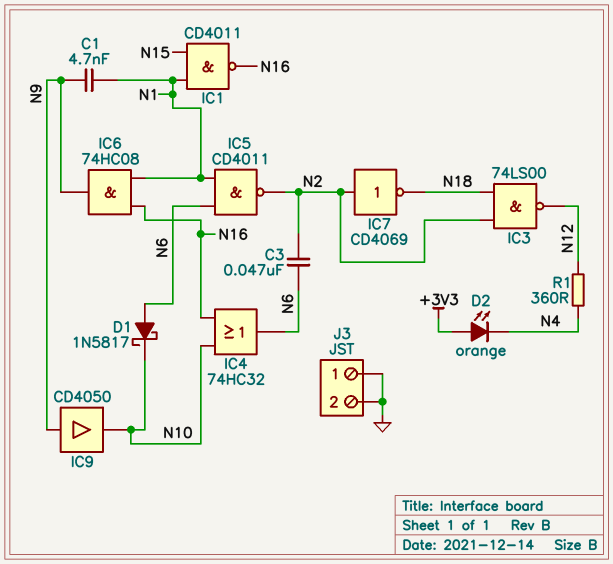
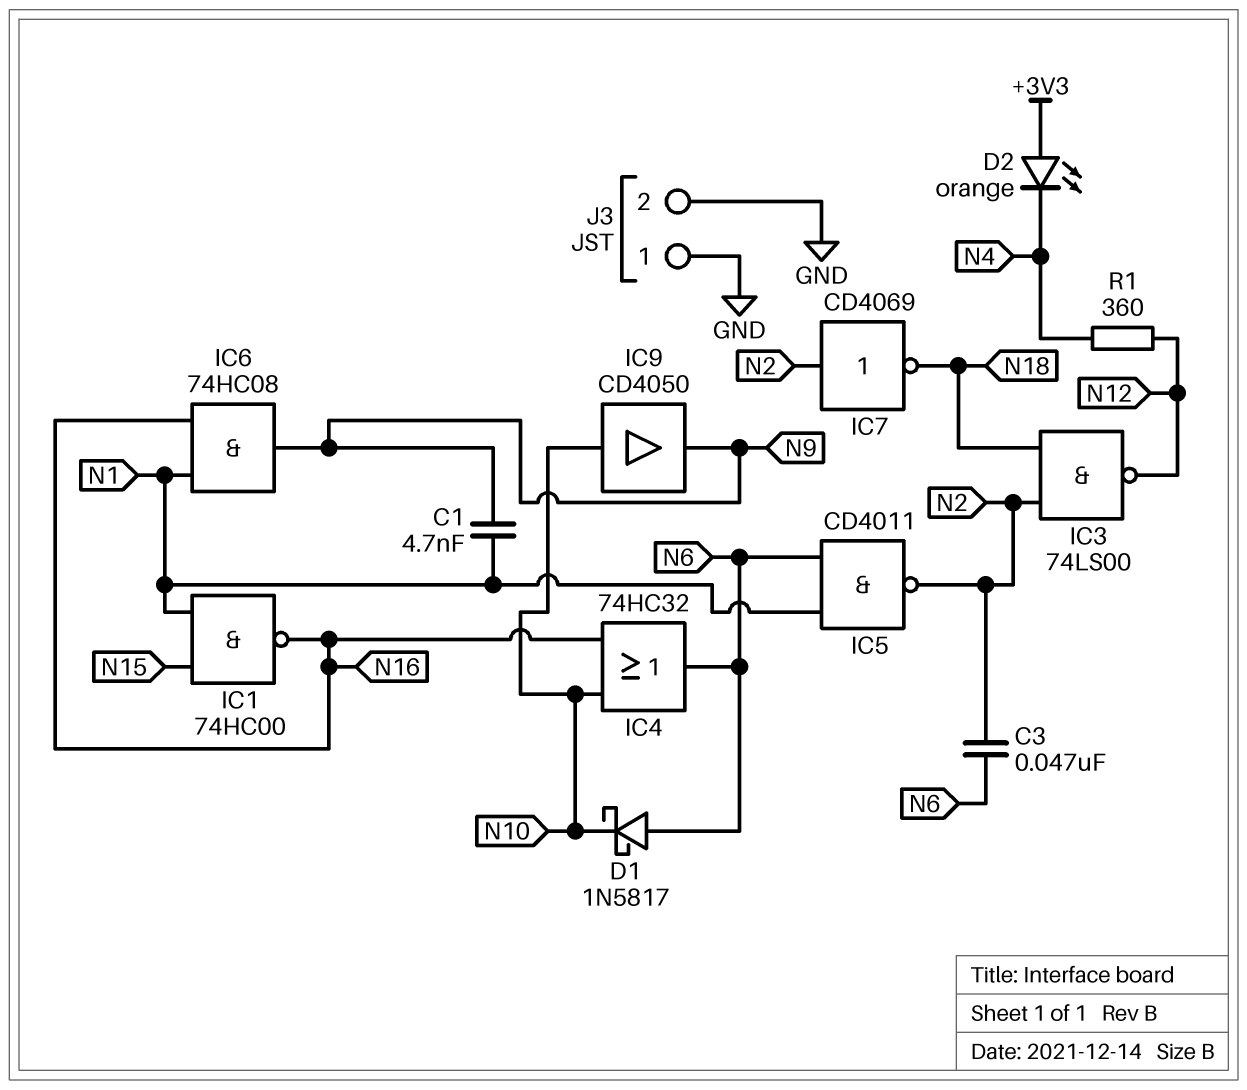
IC1: NAND CD4011 (in N1, in N15, out N16) -> NAND 74HC00 (in N1, in N15, out N16)
IC9: buffer CD4050 (in N9, out N10) -> buffer CD4050 (in N10, out N9)

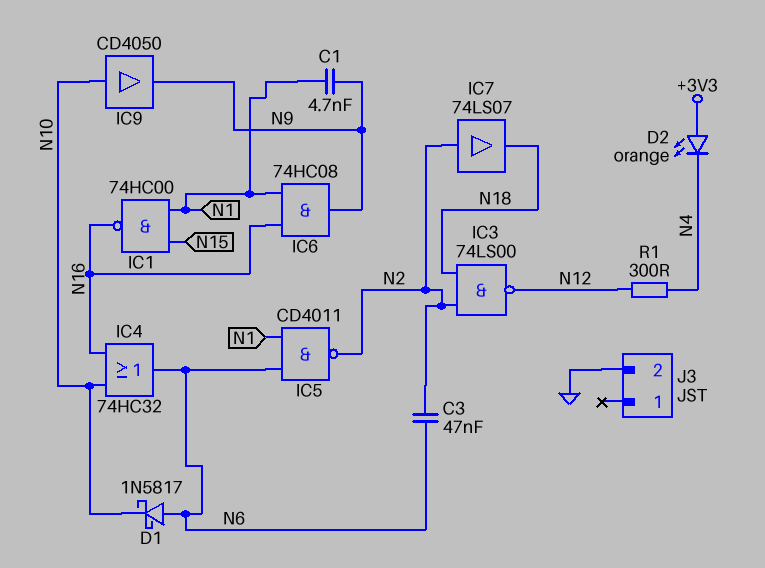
IC7: NOT CD4069 (in N2, out N18) -> buffer 74LS07 (in N2, out N18)
J3 pin 1: GND -> none
R1: 360 (N4, N12) -> 300 (N4, N12)

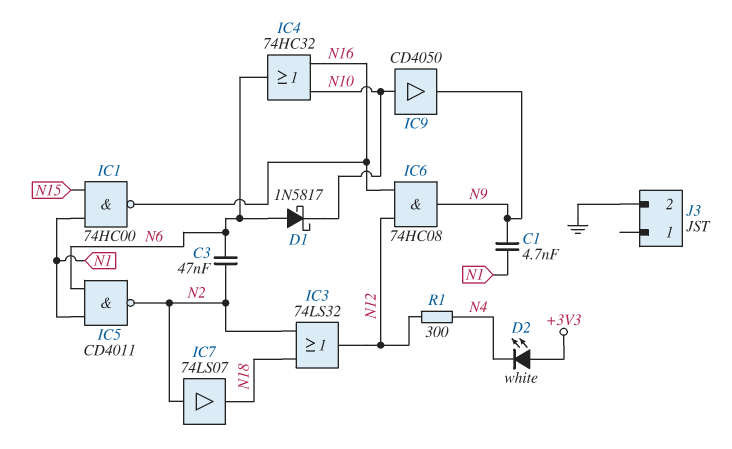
D2: LED orange (A +3V3, K N4) -> LED white (A +3V3, K N4)
IC3: NAND 74LS00 (in N2, in N18, out N12) -> OR 74LS32 (in N2, in N18, out N12)
IC6: AND 74HC08 (in N1, in N16, out N9) -> AND 74HC08 (in N12, in N16, out N9)

